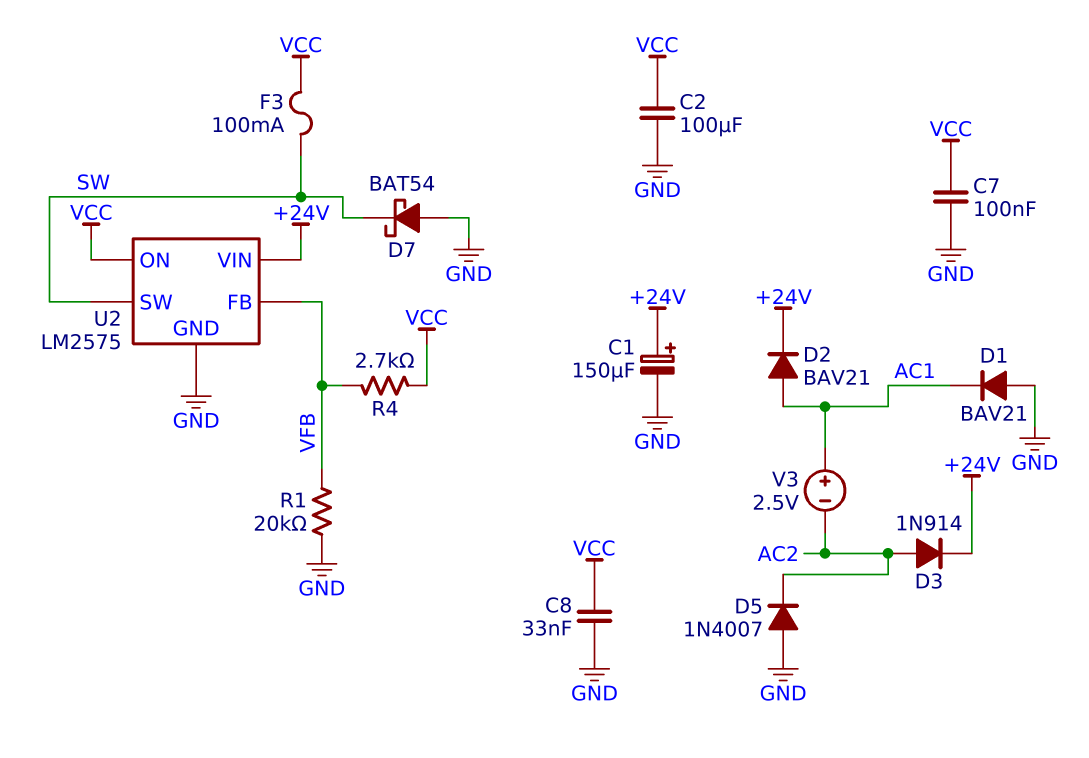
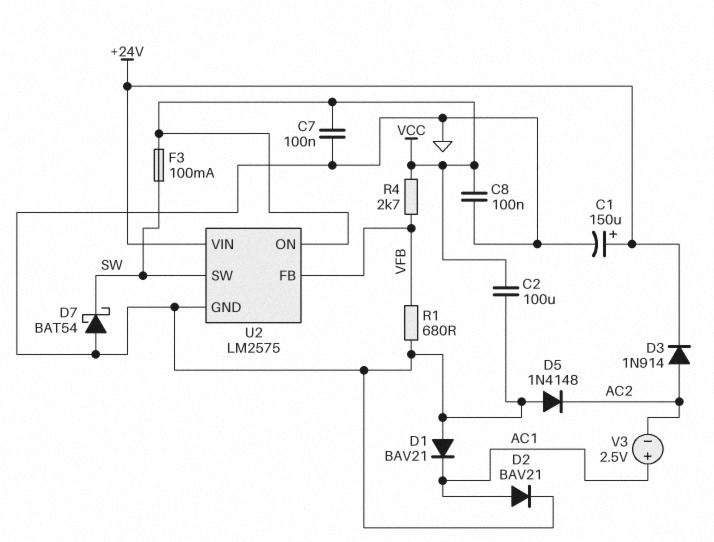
C8: 33nF (GND, VCC) -> 100nF (GND, VCC)
D2: diode BAV21 (A AC1, K +24V) -> diode BAV21 (A AC1, K GND)
D5: diode 1N4007 (A GND, K AC2) -> diode 1N4148 (A GND, K AC2)
R1: 20k (GND, VFB) -> 680 (GND, VFB)

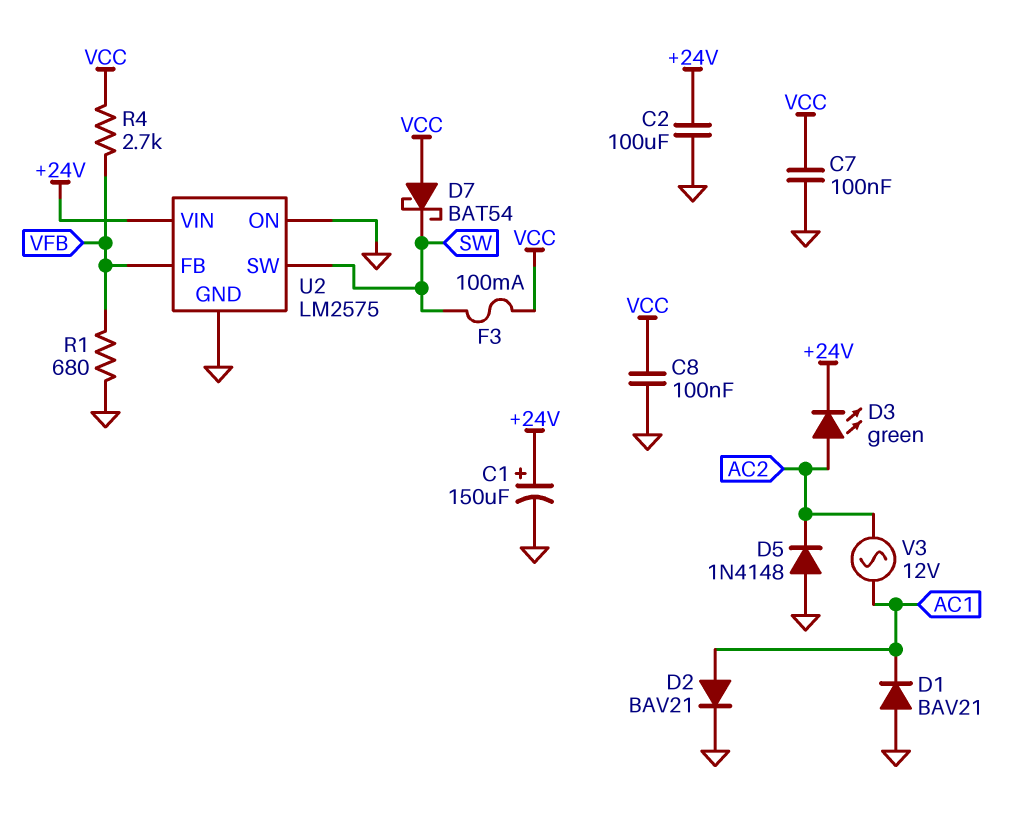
C2: 100uF (GND, VCC) -> 100uF (+24V, GND)
D3: diode 1N914 (A AC2, K +24V) -> LED green (A AC2, K +24V)
D7: schottky BAT54 (A GND, K SW) -> schottky BAT54 (A VCC, K SW)
U2 pin ON: VCC -> GND
V3: 2.5V (plus AC1, minus AC2) -> AC 12V (AC1, AC2)

